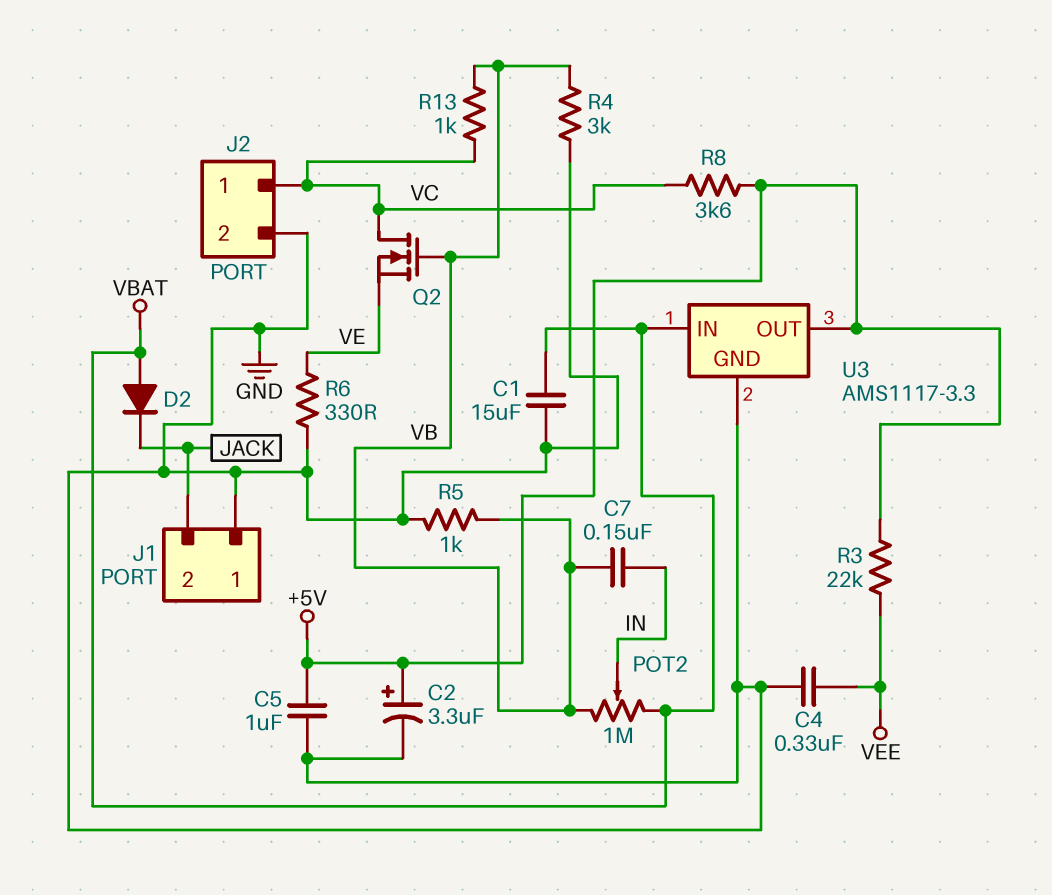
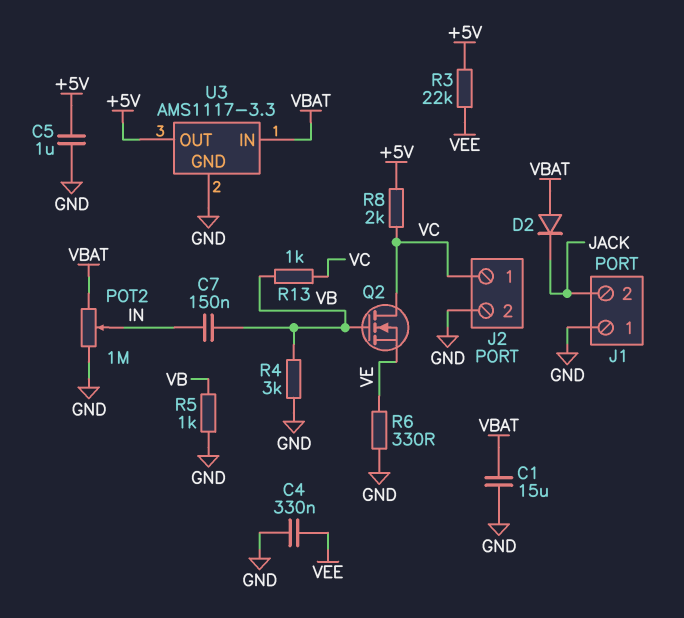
C2: 3.3uF (plus +5V, minus GND) -> none
POT2: 1M (VB, VBAT, wiper IN) -> 1M (GND, VBAT, wiper IN)
R8: 3.6k (+5V, VC) -> 2k (+5V, VC)

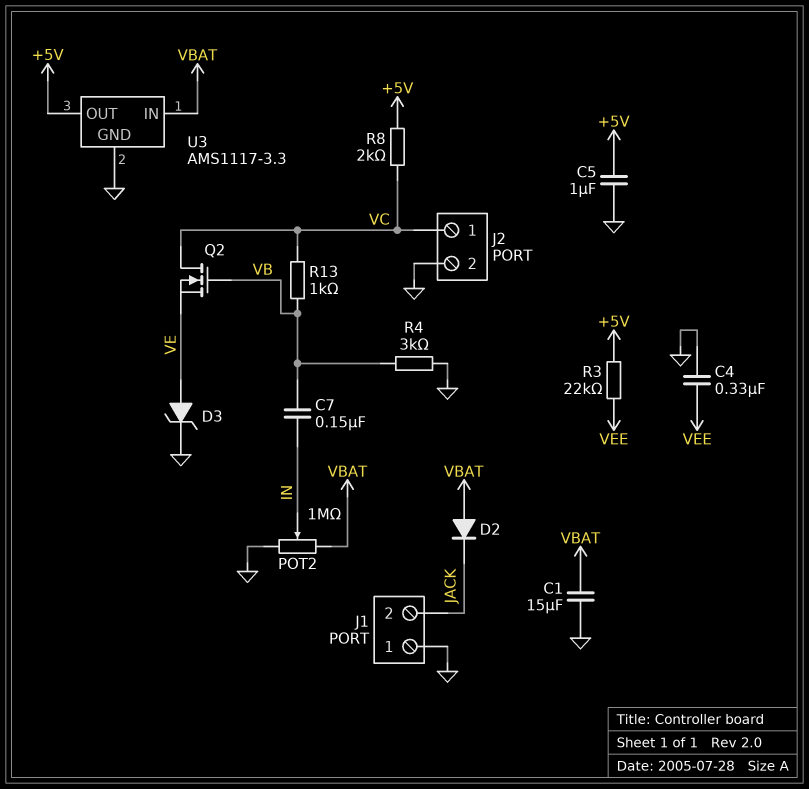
D3: none -> zener (A VE, K GND)
R5: 1k (GND, VB) -> none
R6: 330 (GND, VE) -> none

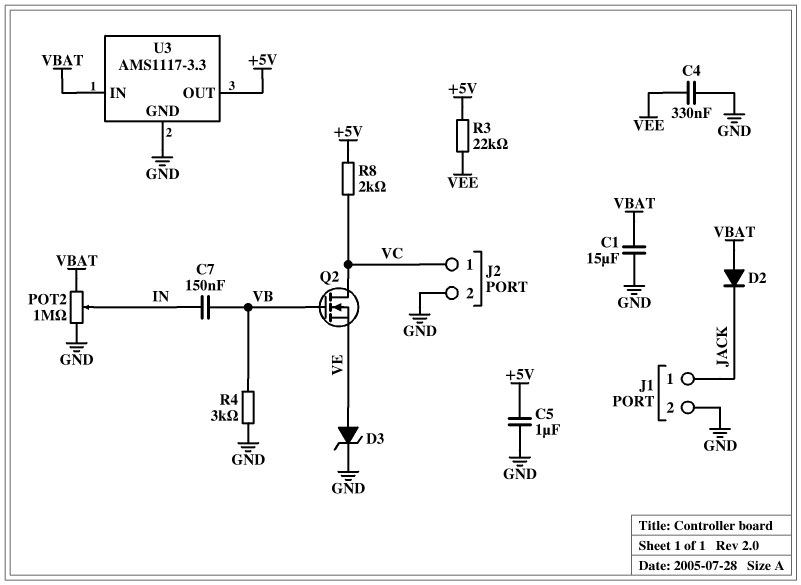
J1 pin 1: GND -> JACK
J1 pin 2: JACK -> GND
R13: 1k (VB, VC) -> none

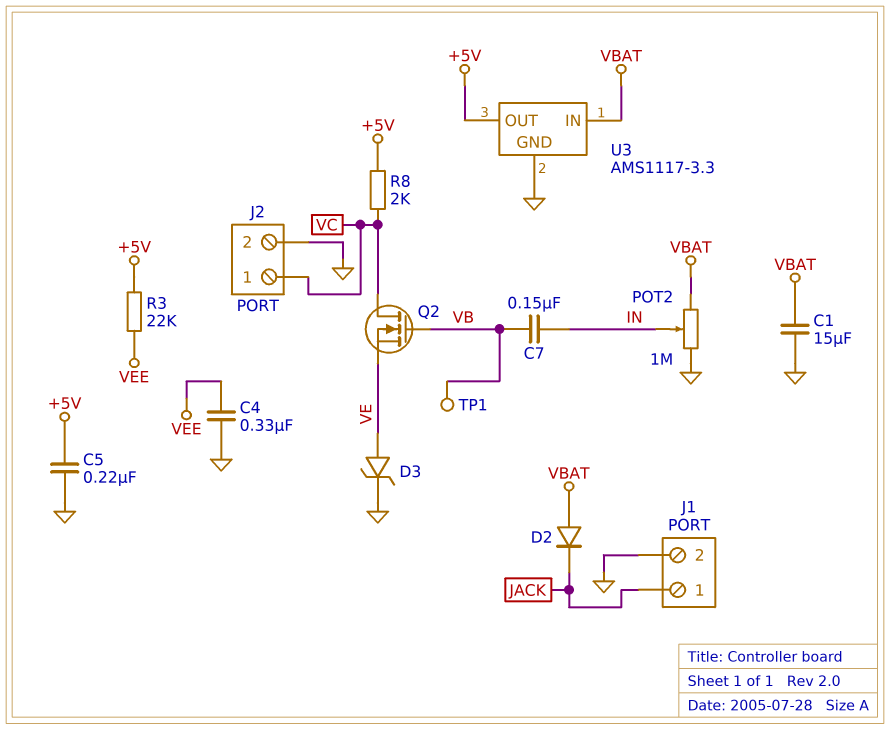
C5: 1uF (+5V, GND) -> 220nF (+5V, GND)
R4: 3k (GND, VB) -> none
TP1: none -> test point (VB)

